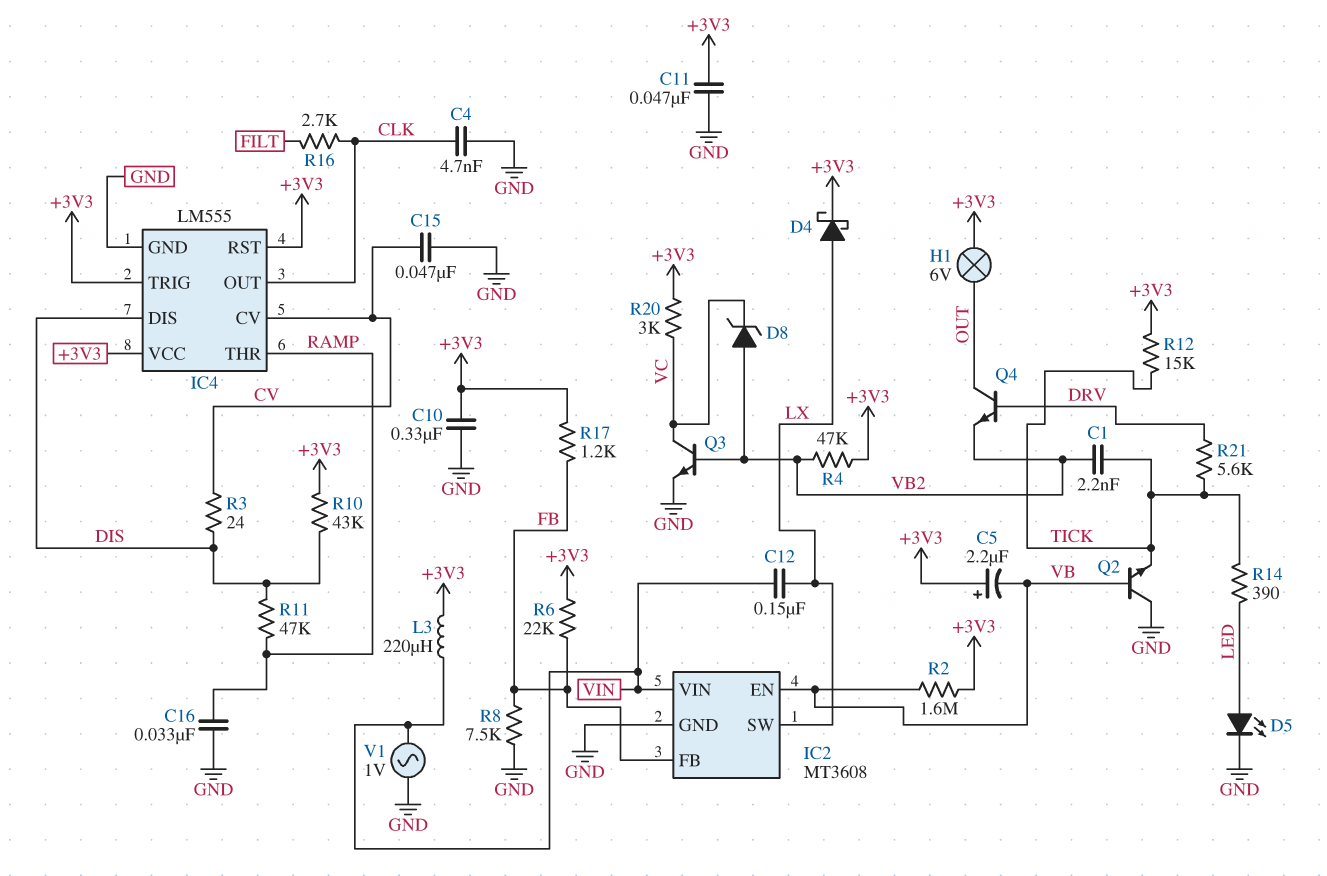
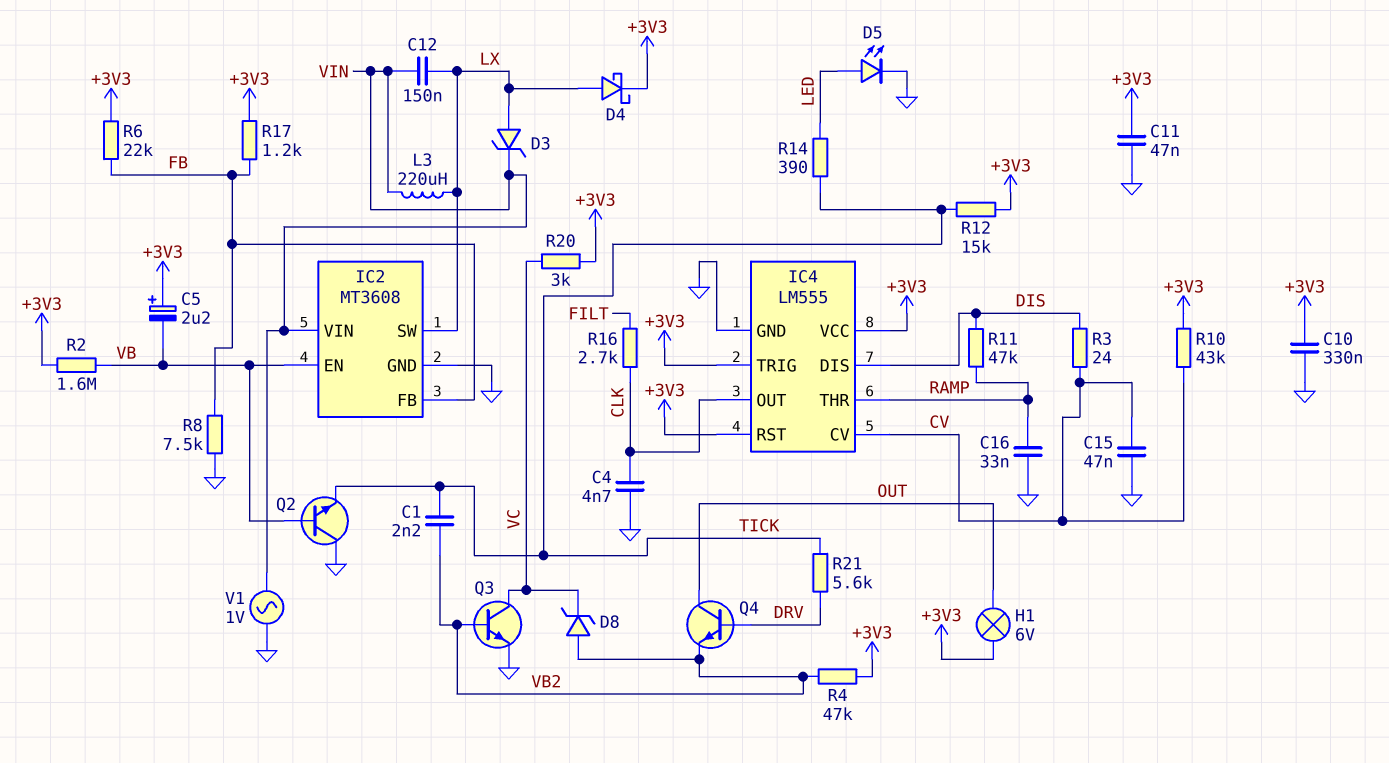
D3: none -> zener (A LX, K VIN)
L3: 220uH (+3V3, VIN) -> 220uH (LX, VIN)
R10: 43k (+3V3, DIS) -> 43k (+3V3, CV)

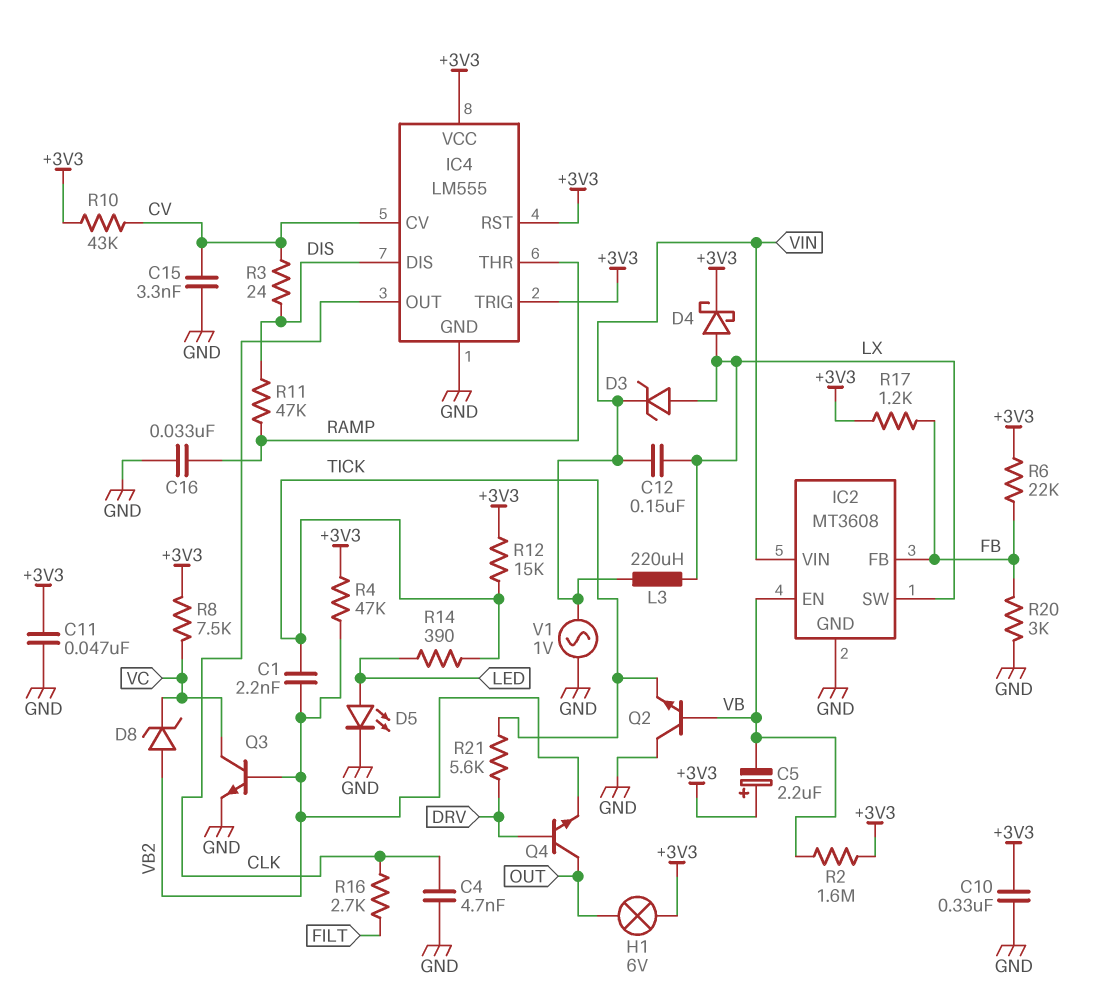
C15: 47nF (CV, GND) -> 3.3nF (CV, GND)
R8: 7.5k (FB, GND) -> 7.5k (+3V3, VC)
R20: 3k (+3V3, VC) -> 3k (FB, GND)

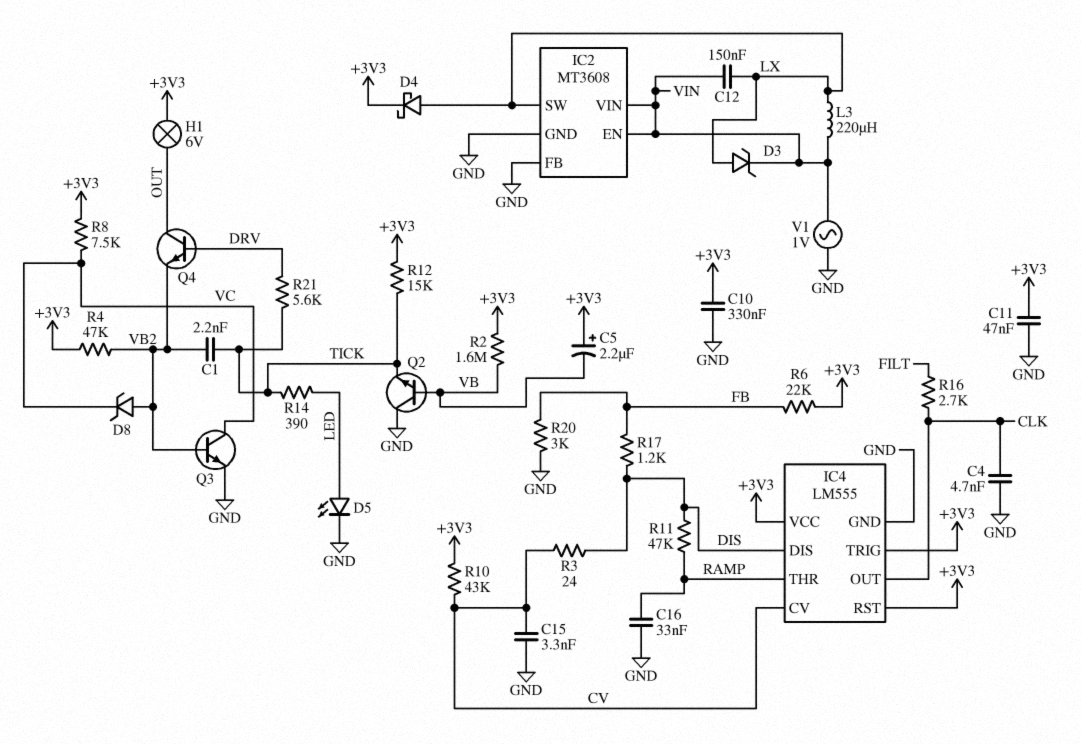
IC2 pin EN: VB -> VIN
IC2 pin FB: FB -> GND
R17: 1.2k (+3V3, FB) -> 1.2k (DIS, FB)

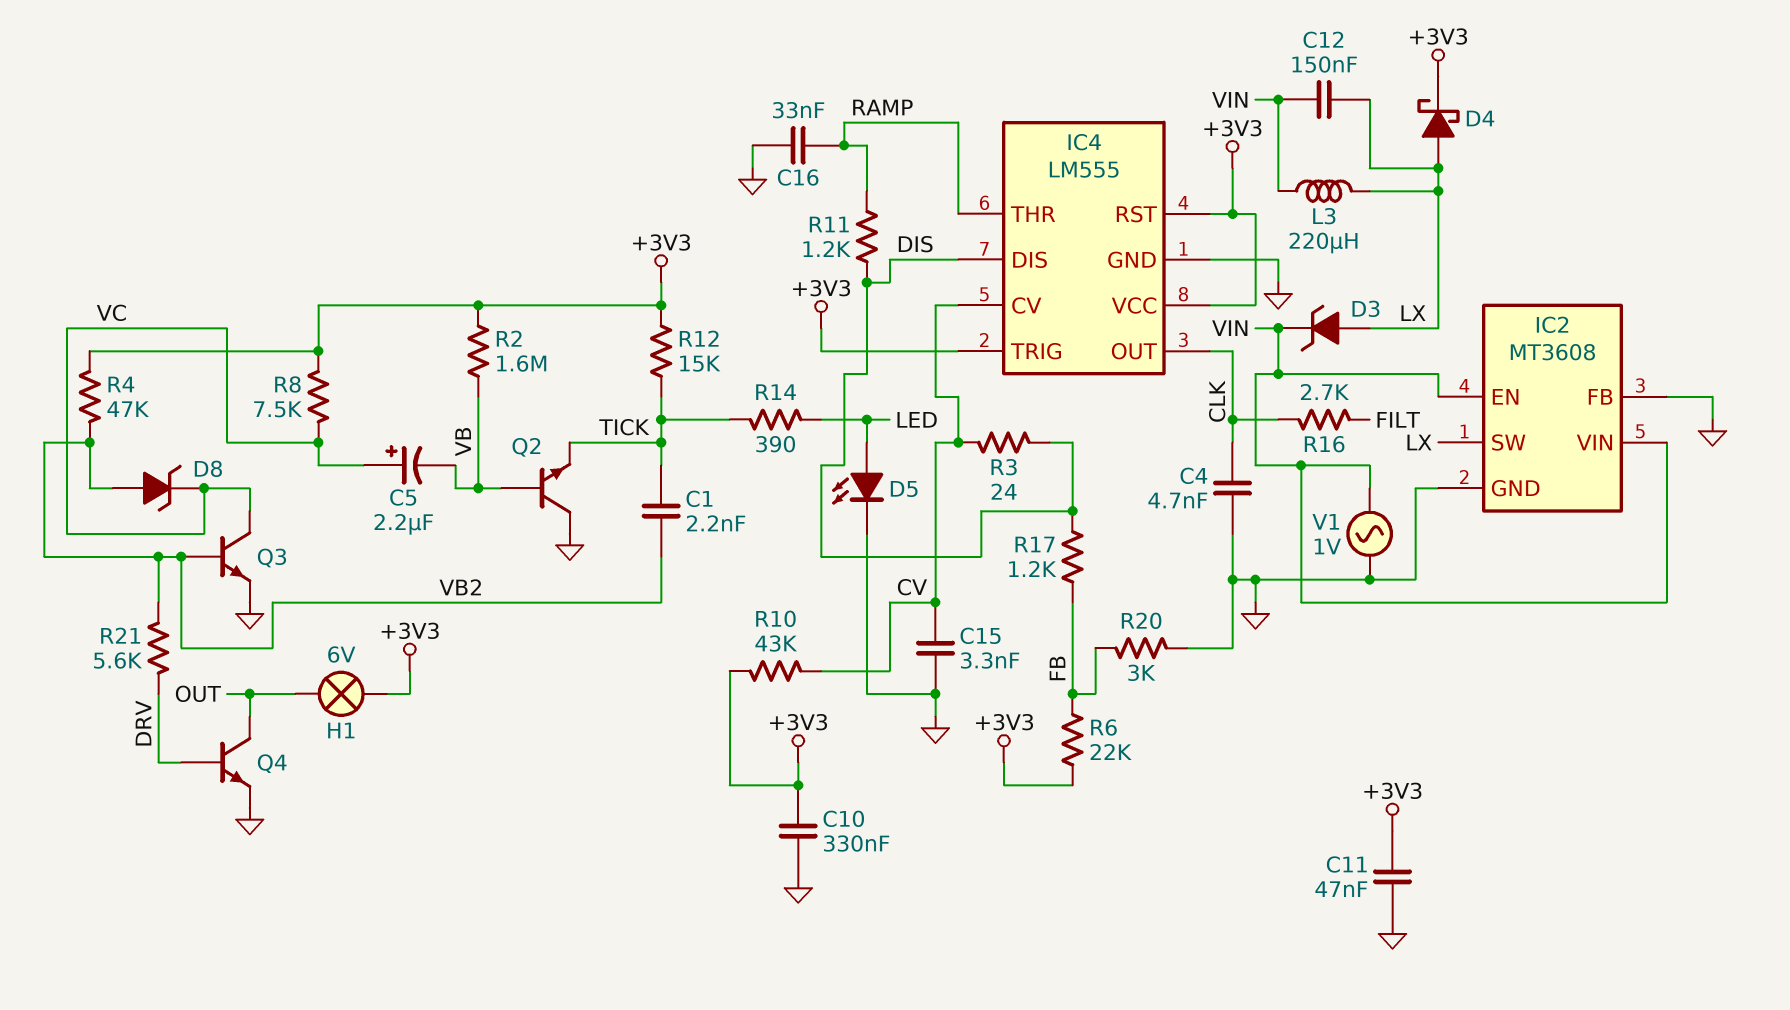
C5: 2.2uF (plus +3V3, minus VB) -> 2.2uF (plus VC, minus VB)
Q4: NPN (B DRV, C OUT, E VB2) -> NPN (B DRV, C OUT, E GND)
R11: 47k (DIS, RAMP) -> 1.2k (DIS, RAMP)
R21: 5.6k (DRV, TICK) -> 5.6k (DRV, VB2)

